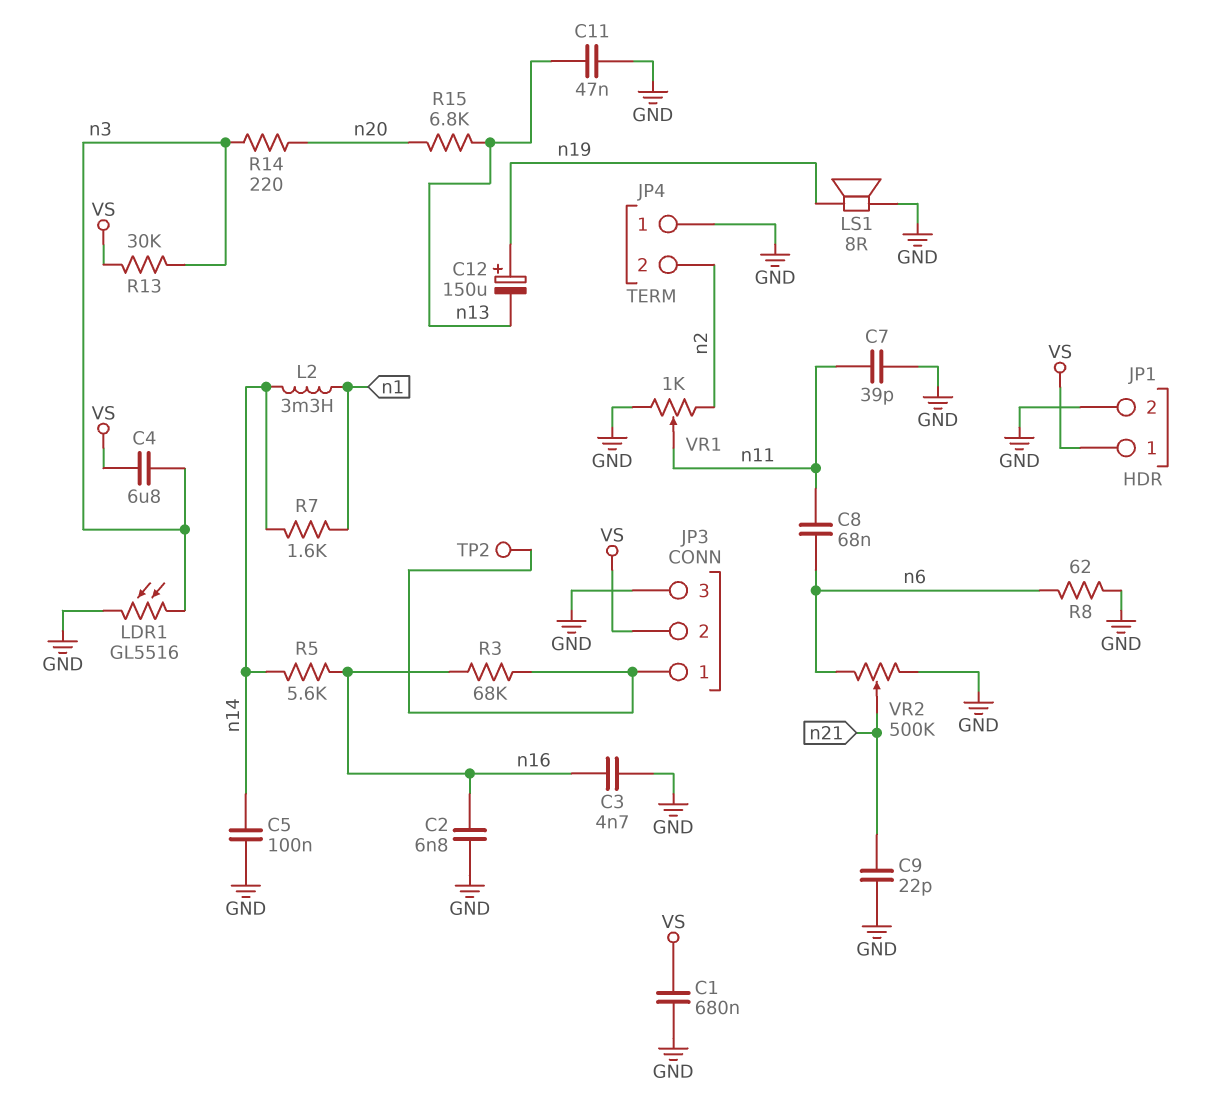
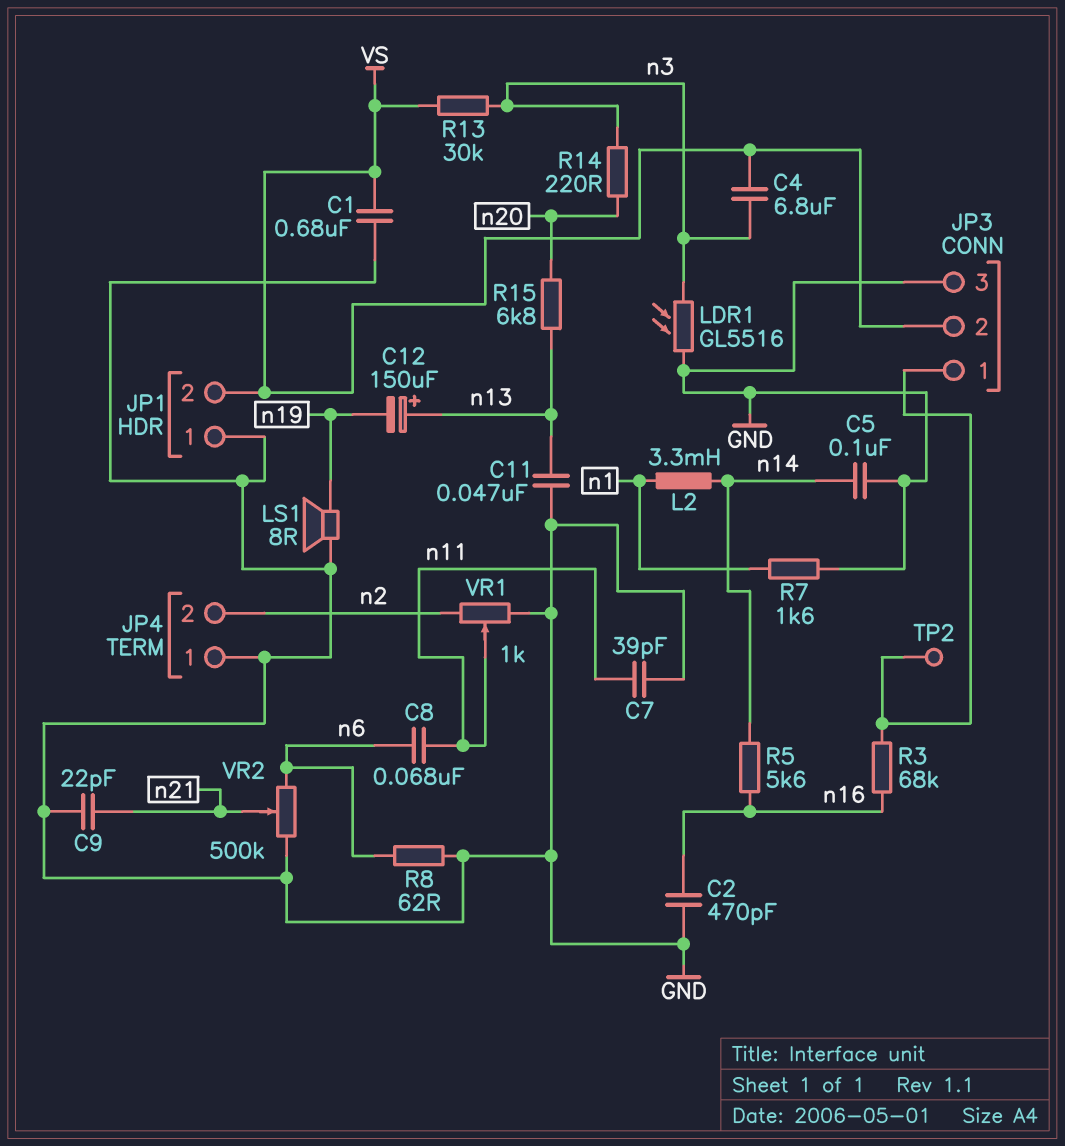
C2: 6.8nF (GND, n16) -> 470pF (GND, n16)
C3: 4.7nF (GND, n16) -> none
C12: 150uF (plus n19, minus n13) -> 150uF (plus n13, minus n19)
JP1 pin 1: VS -> GND
JP1 pin 2: GND -> VS
R7: 1.6k (n1, n14) -> 1.6k (GND, n1)

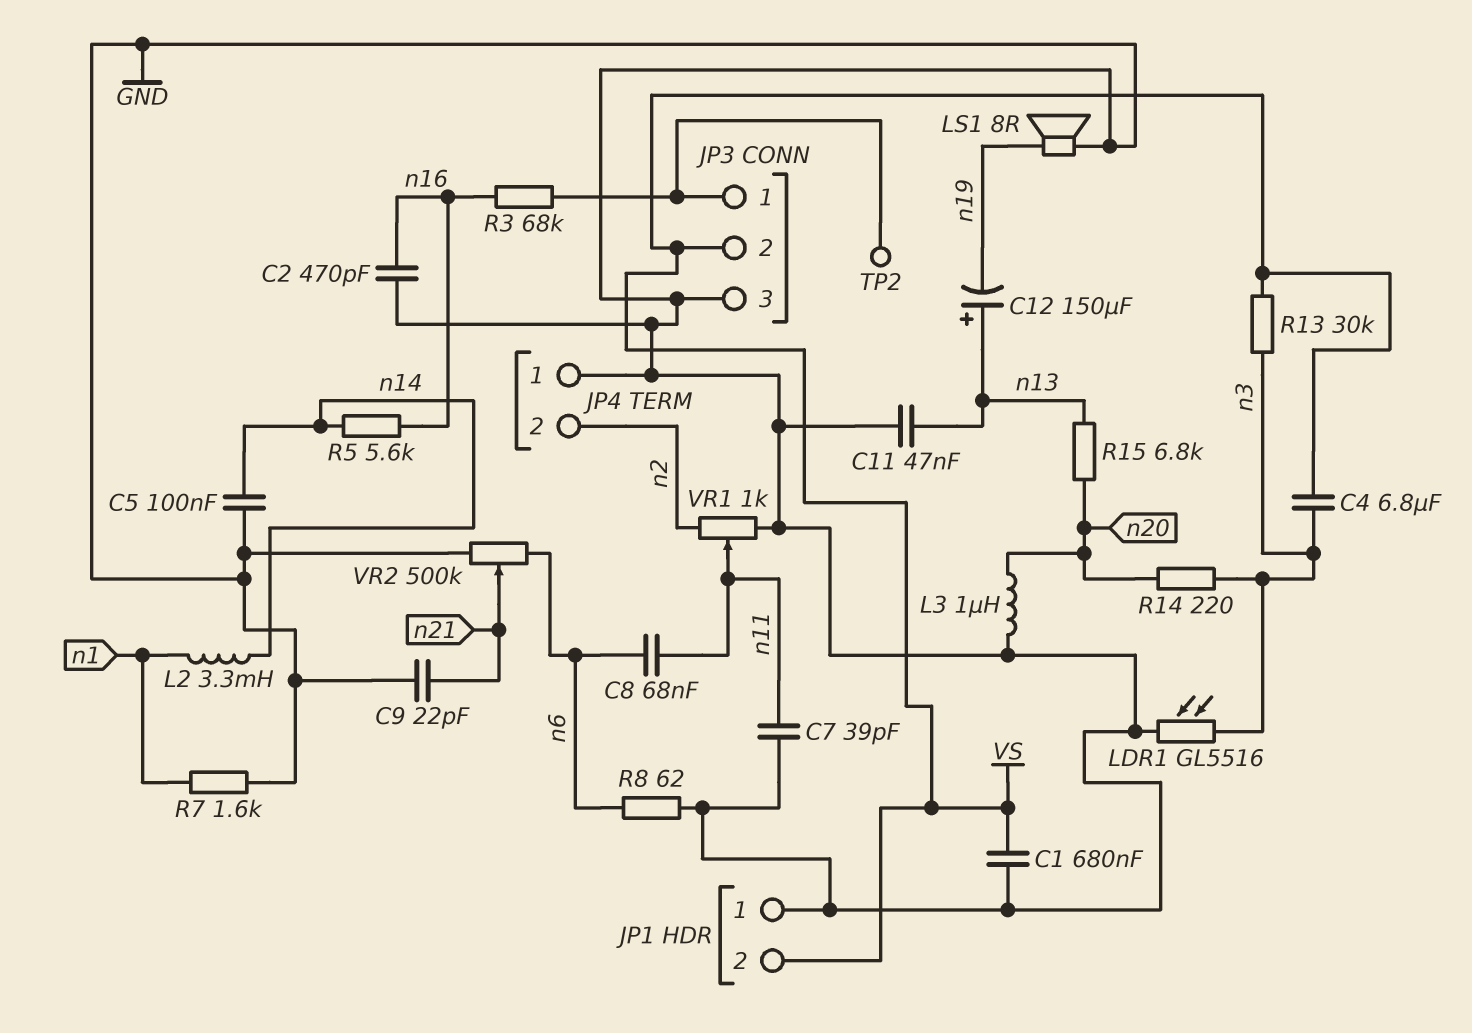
L3: none -> 1uH (GND, n20)

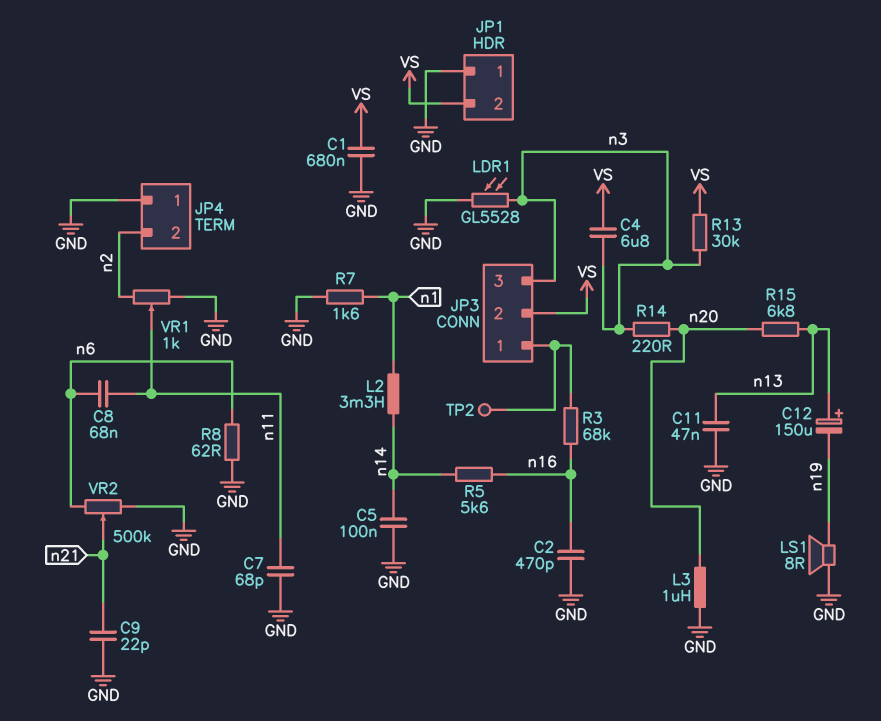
C7: 39pF (GND, n11) -> 68pF (GND, n11)
JP3 pin 3: GND -> n3
LDR1: GL5516 (GND, n3) -> GL5528 (GND, n3)

